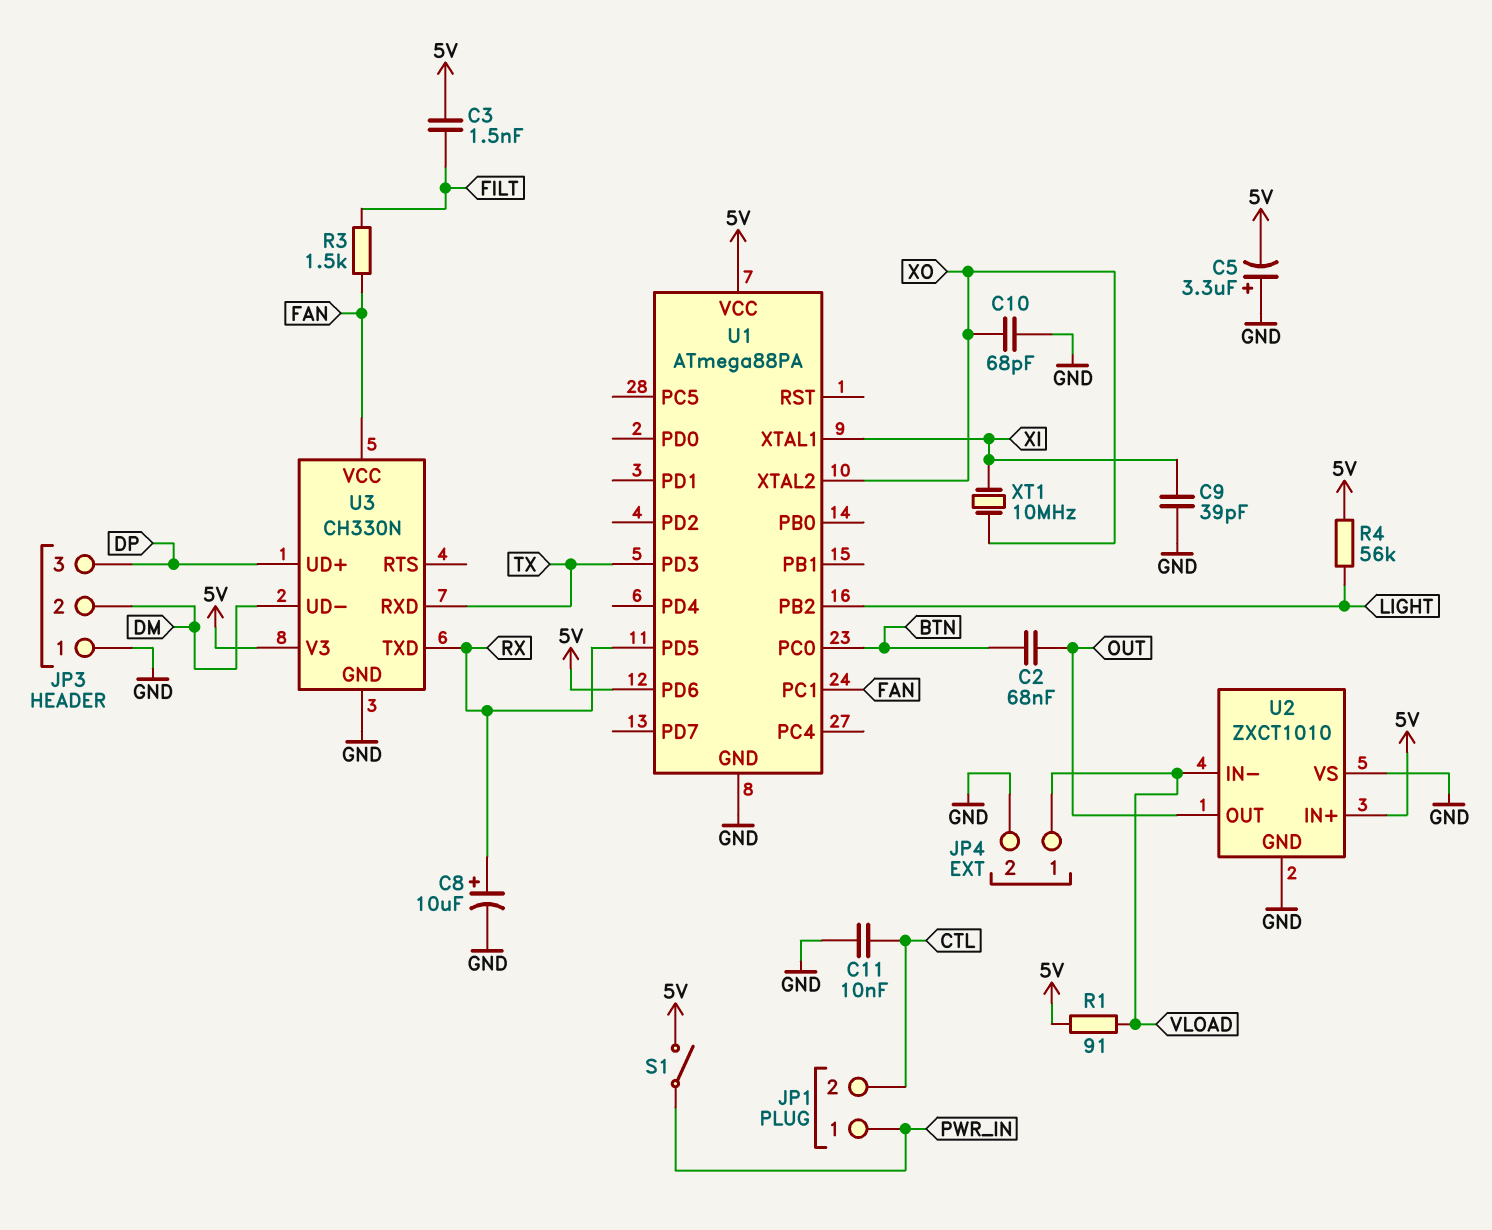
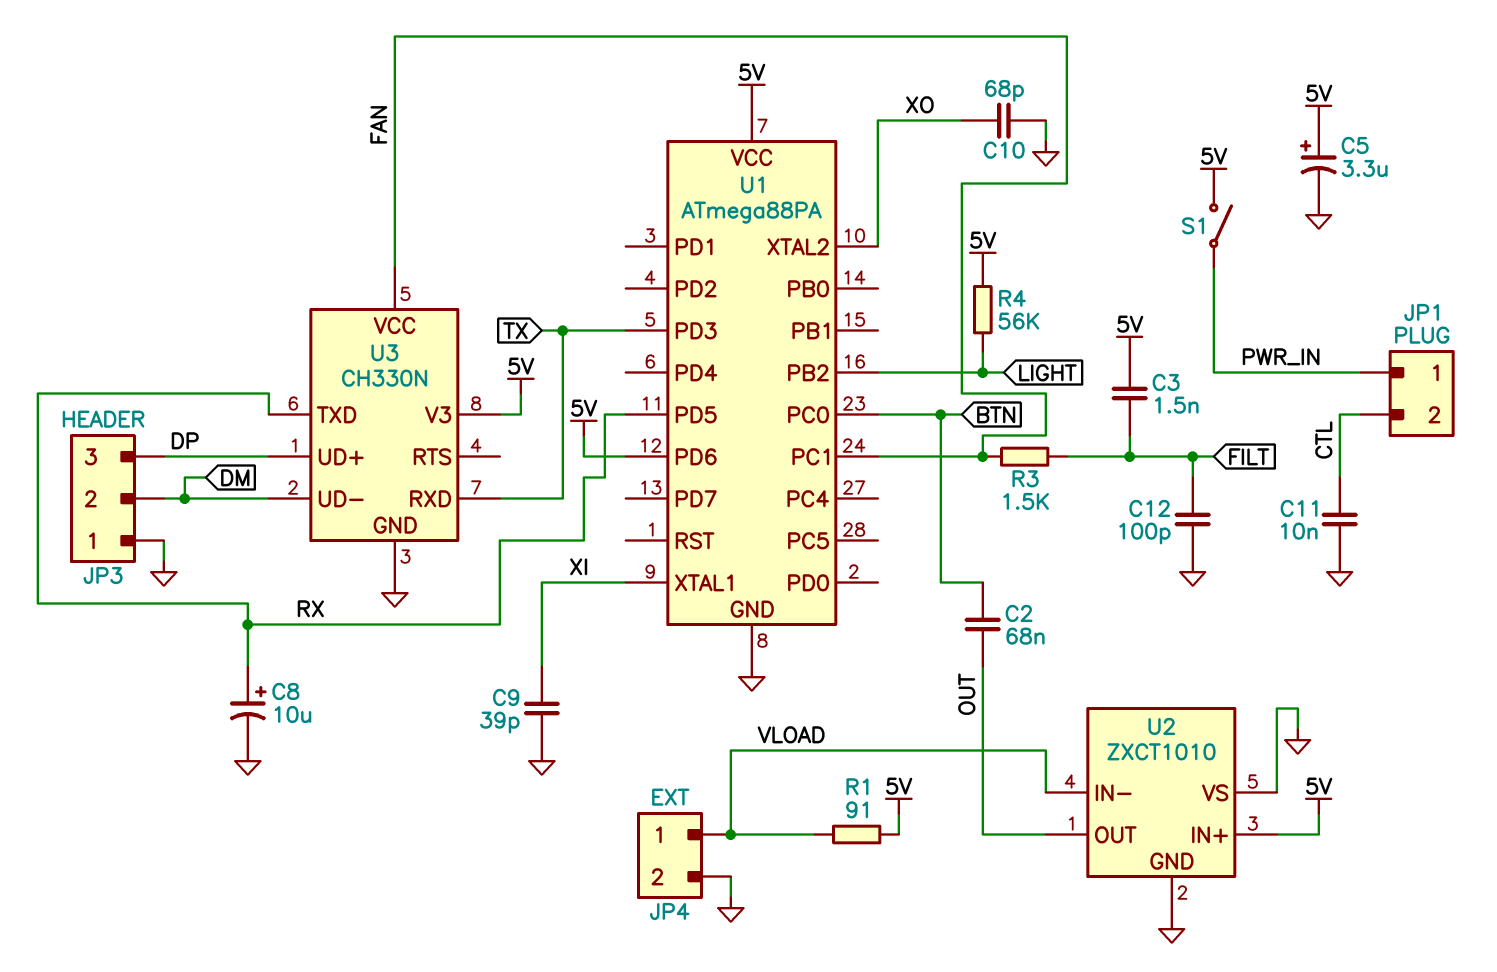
C5: 3.3uF (plus GND, minus 5V) -> 3.3uF (plus 5V, minus GND)
C12: none -> 100pF (FILT, GND)
XT1: 10MHz (XI, XO) -> none

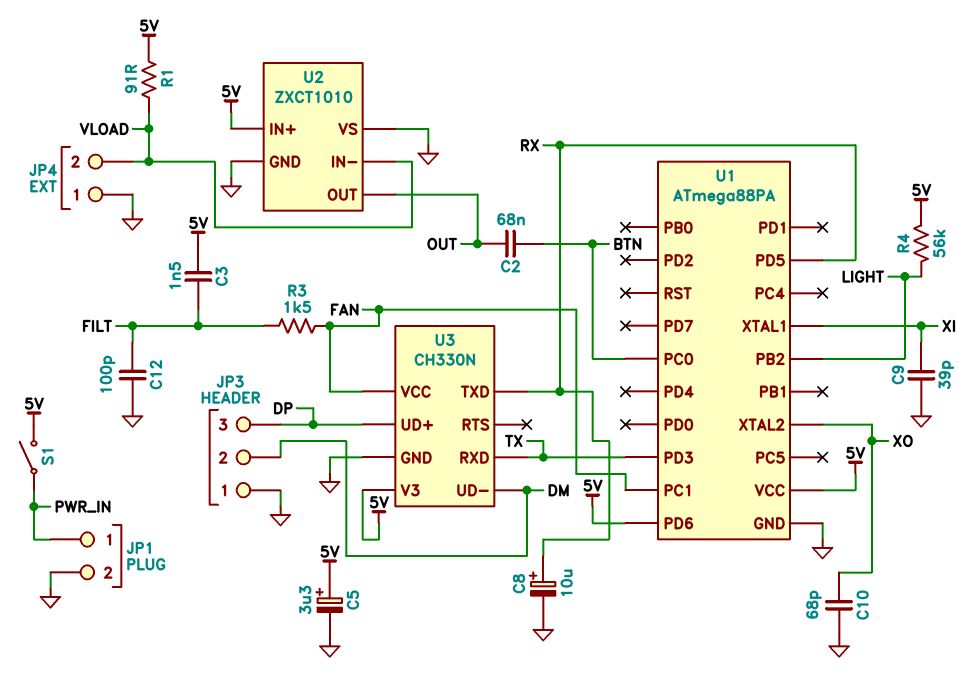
C11: 10nF (CTL, GND) -> none
JP1 pin 2: CTL -> GND
JP4 pin 1: VLOAD -> GND
JP4 pin 2: GND -> VLOAD

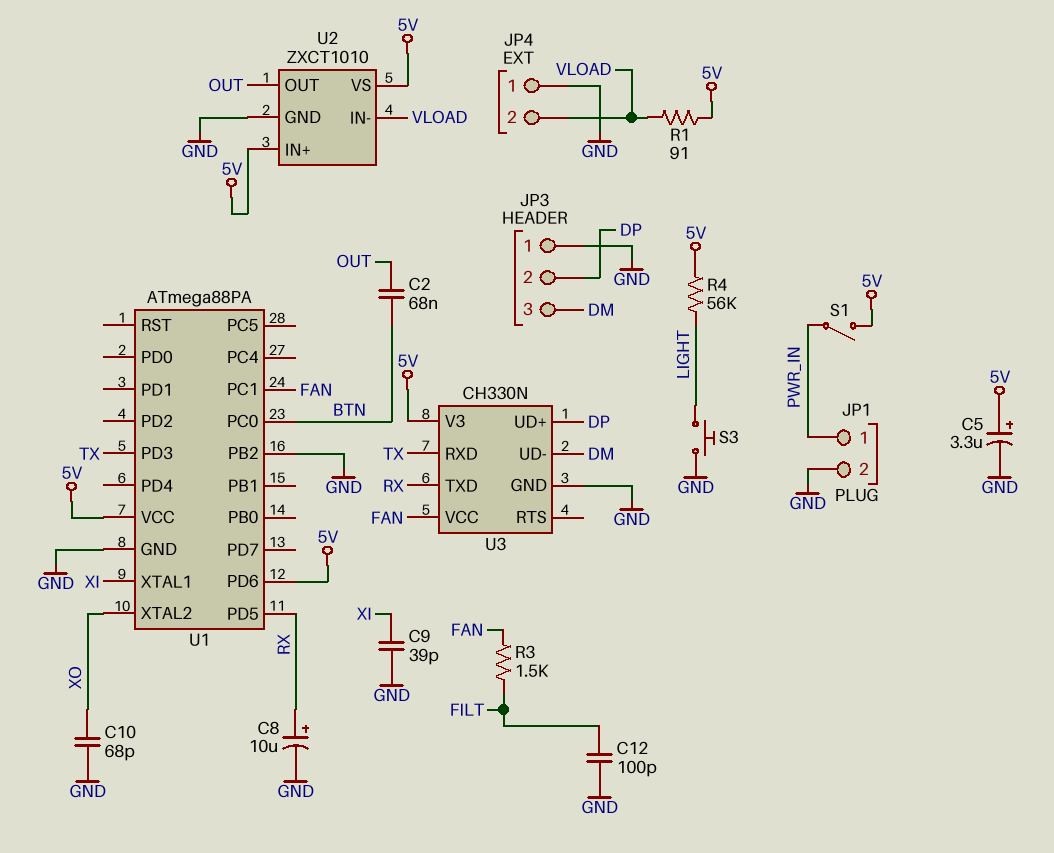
C3: 1.5nF (5V, FILT) -> none
JP3 pin 2: DM -> DP
JP3 pin 3: DP -> DM
S3: none -> button (GND, LIGHT)
U1 pin PB2: LIGHT -> GND
U2 pin VS: GND -> 5V

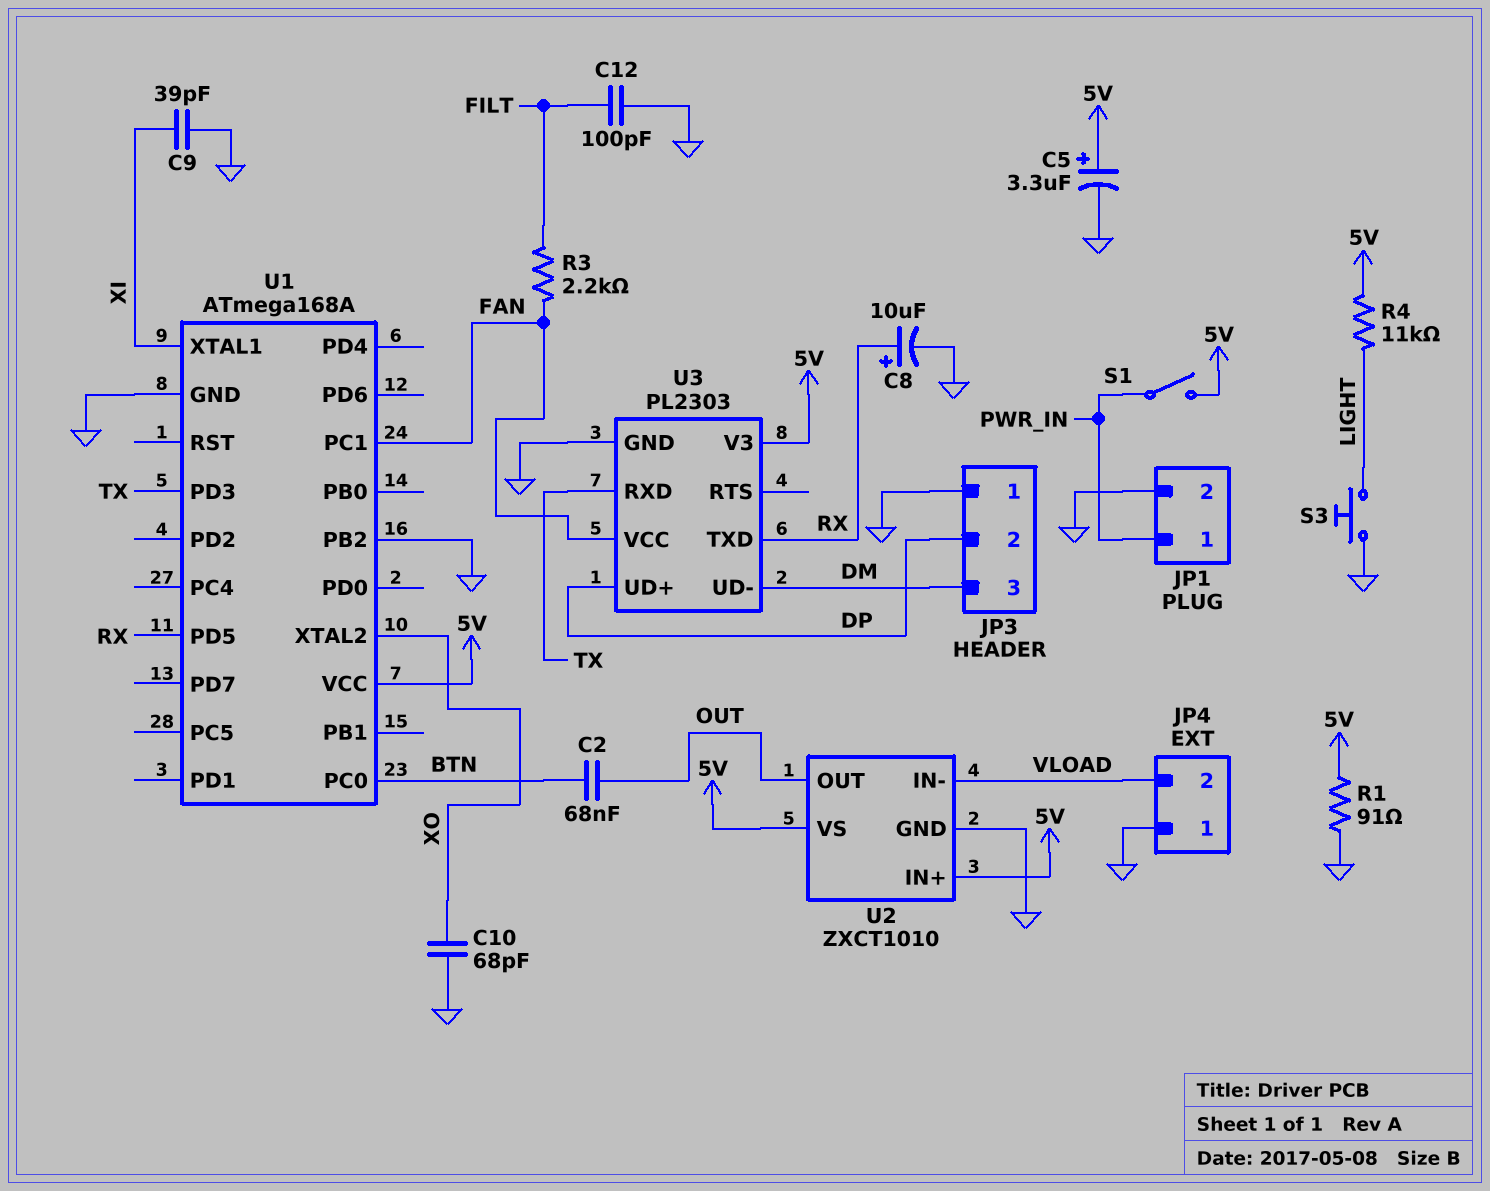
R1: 91 (5V, VLOAD) -> 91 (5V, GND)
R3: 1.5k (FAN, FILT) -> 2.2k (FAN, FILT)
R4: 56k (5V, LIGHT) -> 11k (5V, LIGHT)
U1: ATmega88PA -> ATmega168A
U1 pin PD6: 5V -> none
U3: CH330N -> PL2303

